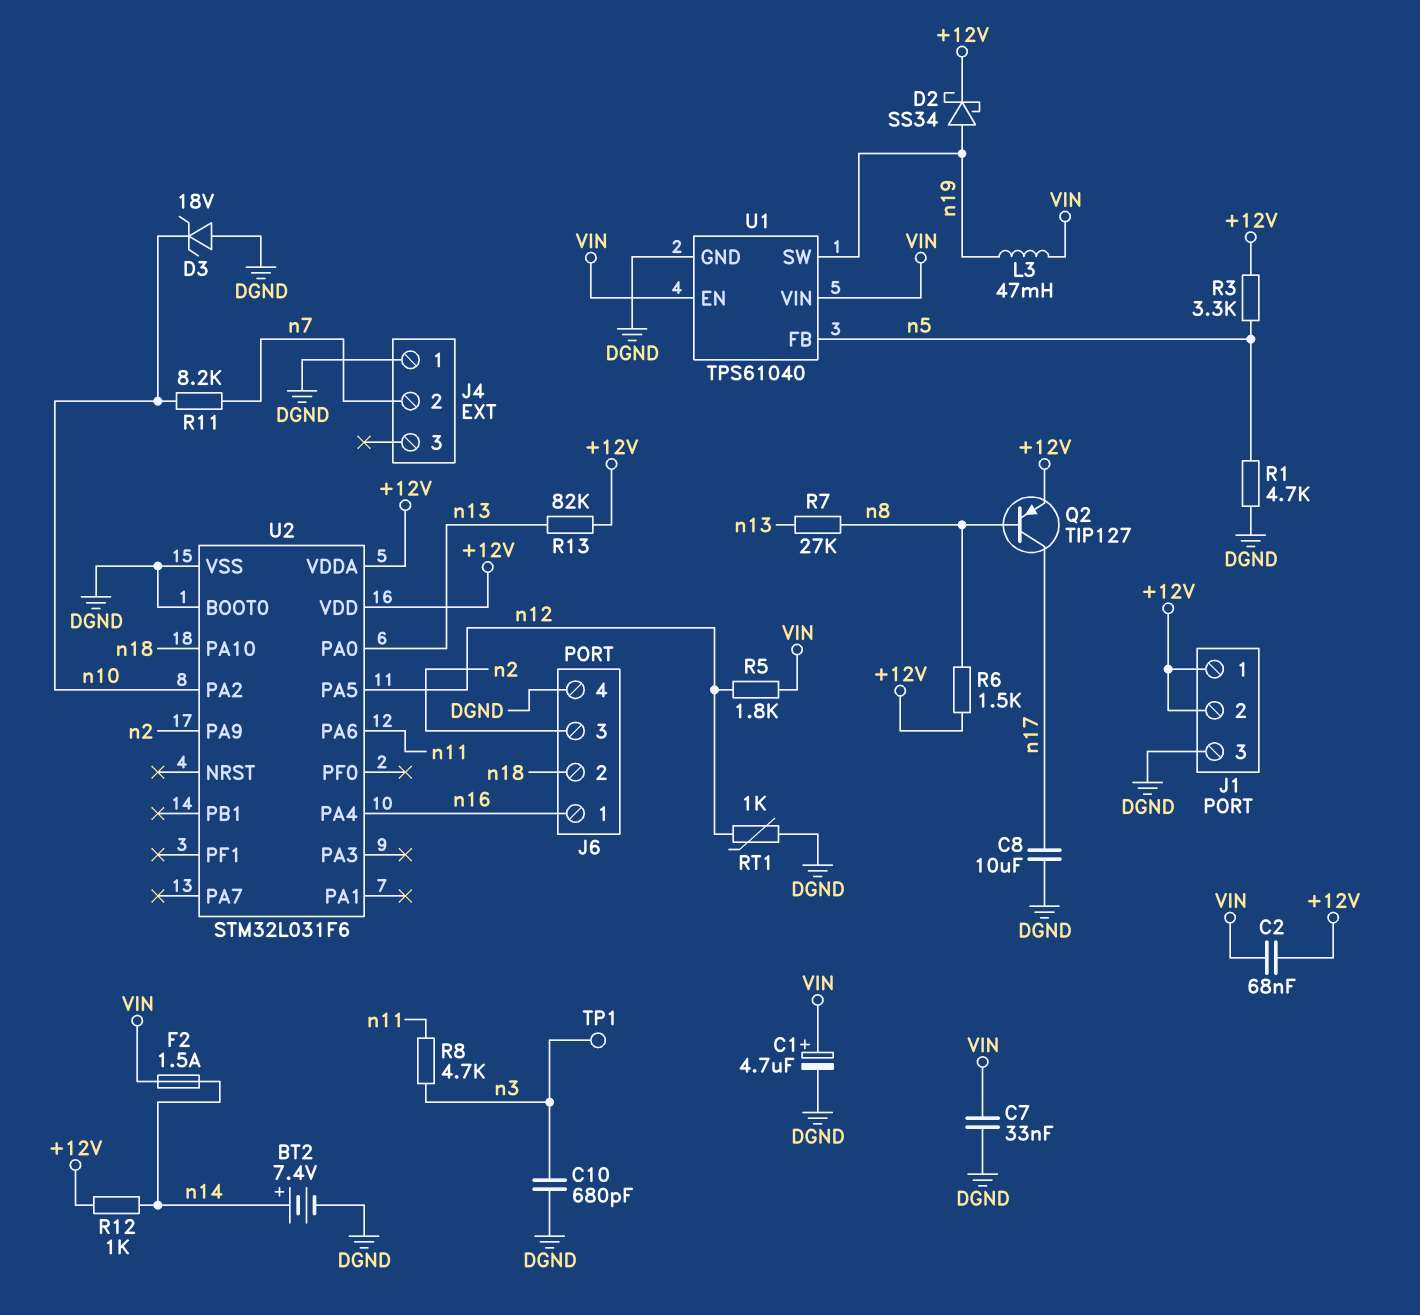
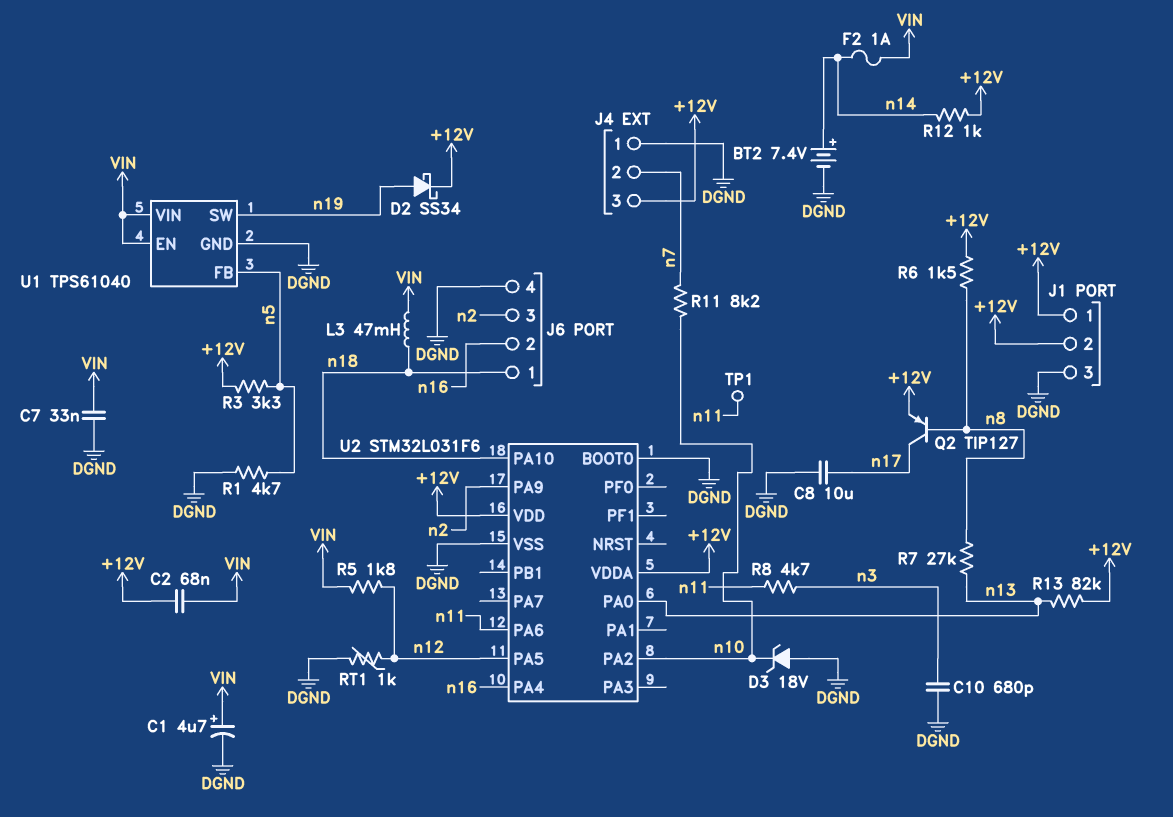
F2: 1.5A (VIN, n14) -> 1A (VIN, n14)
J4 pin 3: none -> +12V
J6 pin 1: n16 -> n18
J6 pin 2: n18 -> n16
L3: 47mH (VIN, n19) -> 47mH (VIN, n18)
TP1: test point (n3) -> test point (n11)

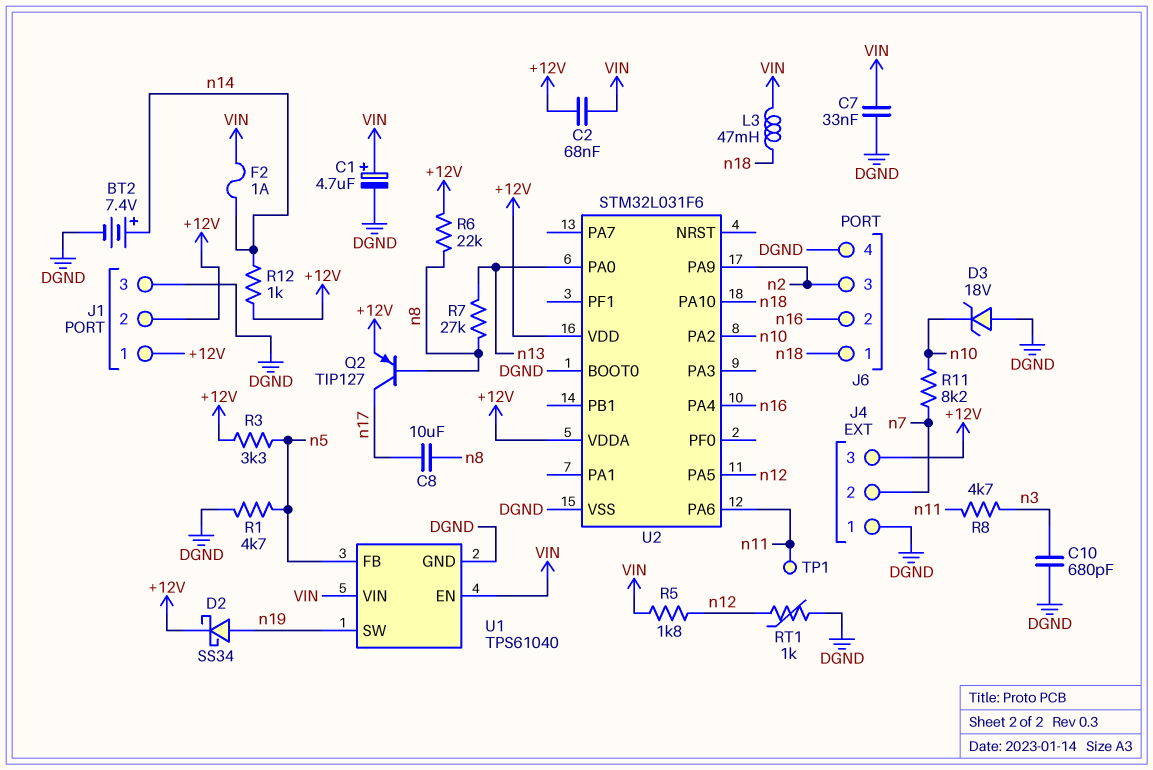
C8: 10uF (DGND, n17) -> 10uF (n8, n17)
R6: 1.5k (+12V, n8) -> 22k (+12V, n8)
R13: 82k (+12V, n13) -> none

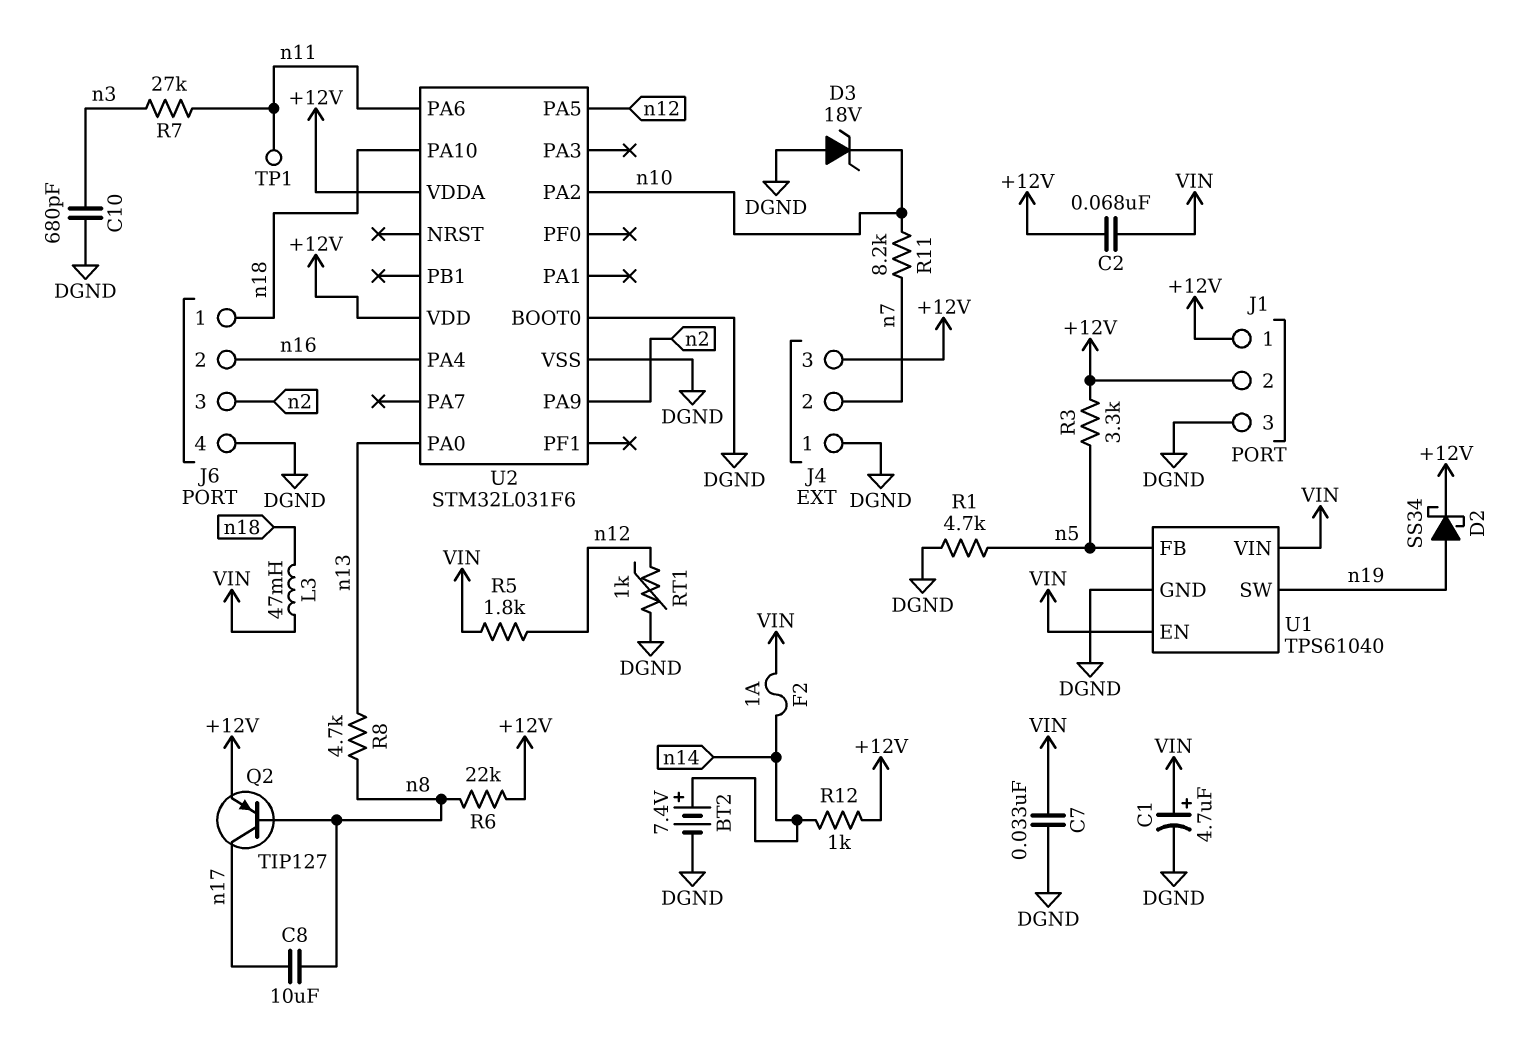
R7: 27k (n8, n13) -> 27k (n3, n11)
R8: 4.7k (n3, n11) -> 4.7k (n8, n13)

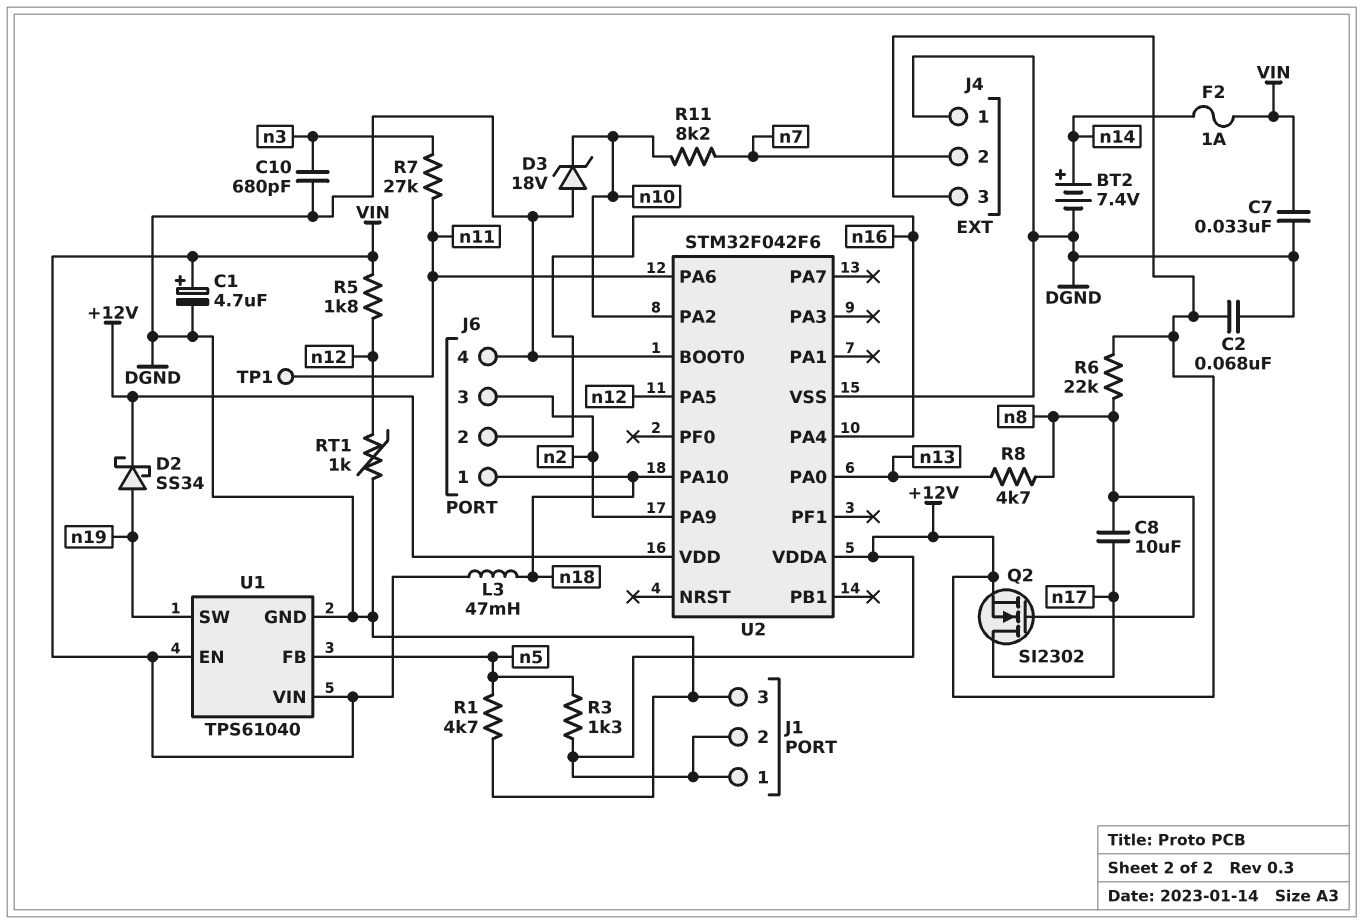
C2: 68nF (+12V, VIN) -> 68nF (+12V, DGND)
Q2: PNP TIP127 (B n8, C n17, E +12V) -> NMOS SI2302 (G n8, D n17, S +12V)
R3: 3.3k (+12V, n5) -> 1.3k (+12V, n5)
R12: 1k (+12V, n14) -> none
U2: STM32L031F6 -> STM32F042F6

